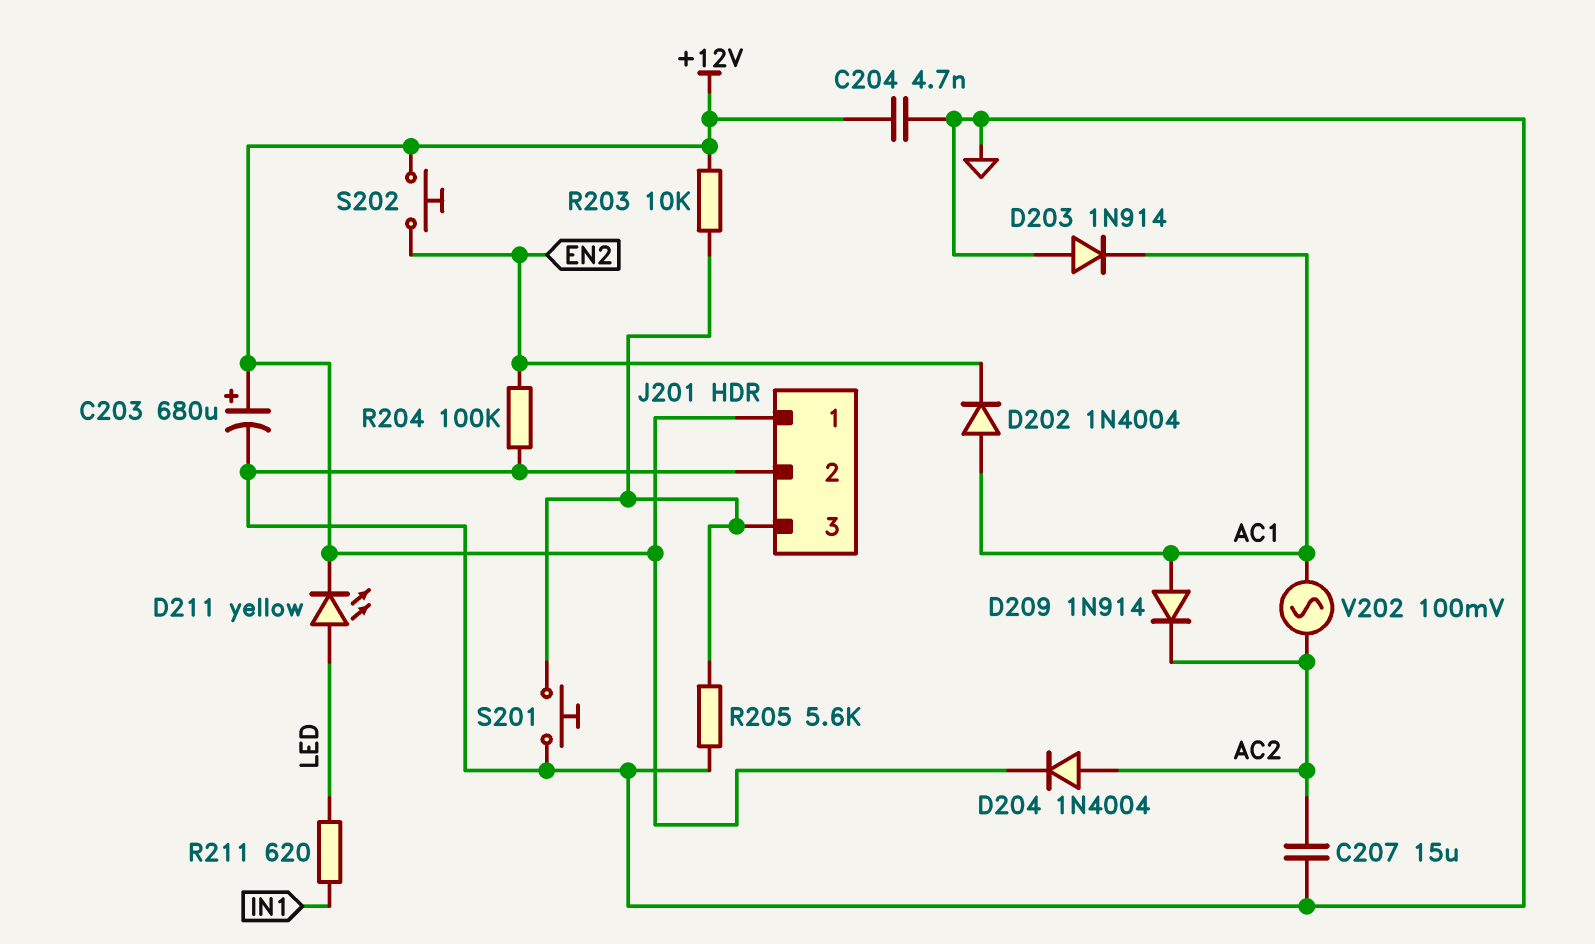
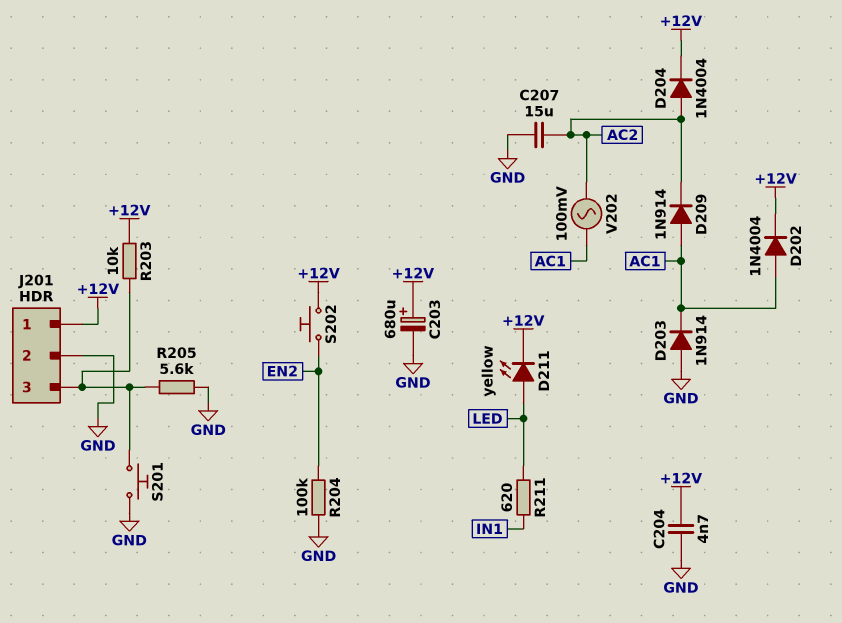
D202: diode 1N4004 (A AC1, K EN2) -> diode 1N4004 (A AC1, K +12V)

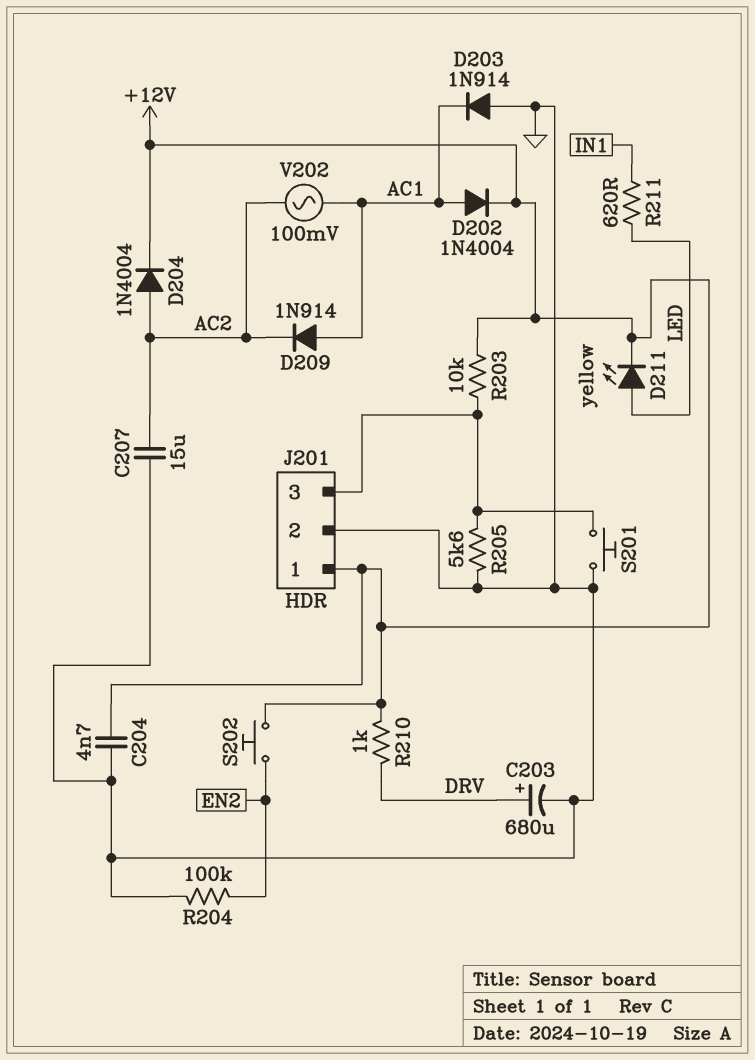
C203: 680uF (plus +12V, minus GND) -> 680uF (plus DRV, minus GND)
R210: none -> 1k (+12V, DRV)

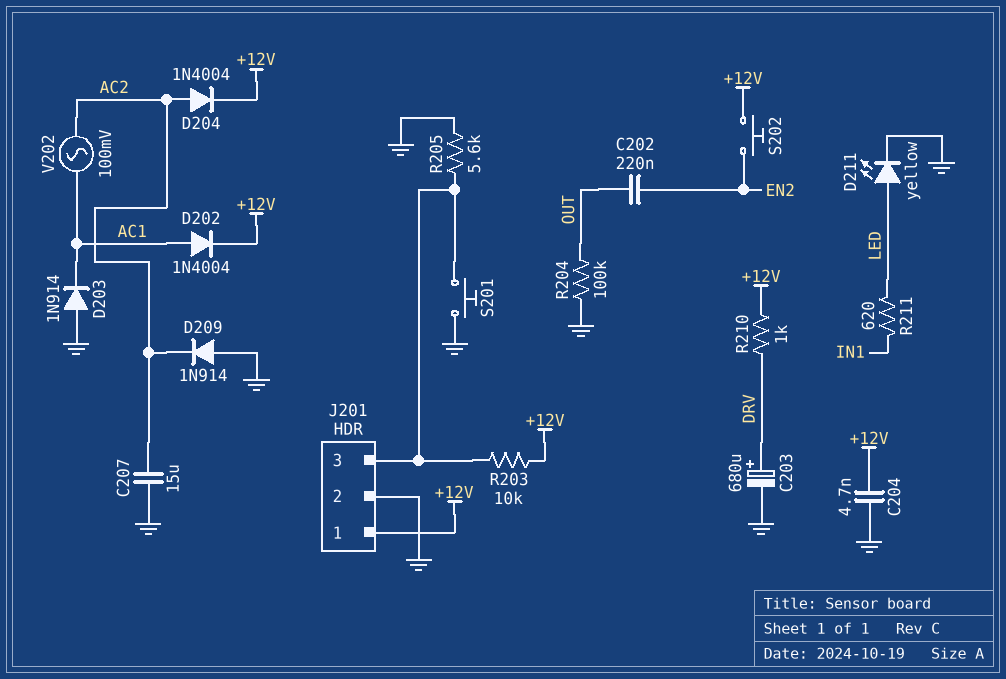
C202: none -> 220nF (EN2, OUT)
D209: diode 1N914 (A AC1, K AC2) -> diode 1N914 (A GND, K AC2)
D211: LED yellow (A LED, K +12V) -> LED yellow (A LED, K GND)
R204: 100k (EN2, GND) -> 100k (GND, OUT)

